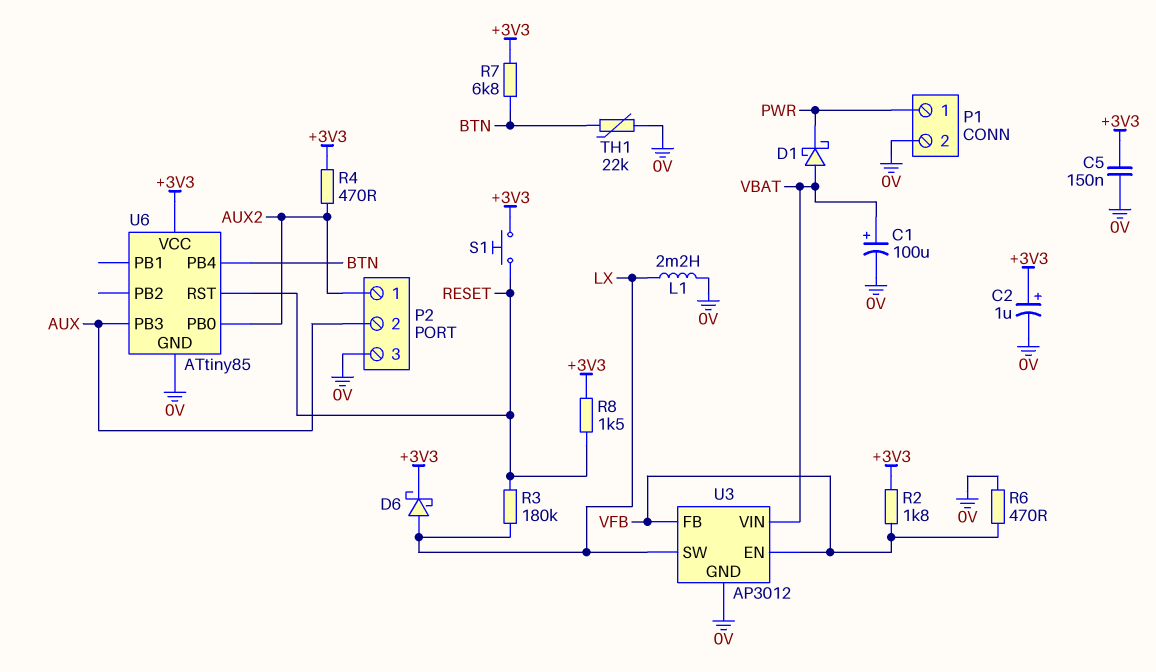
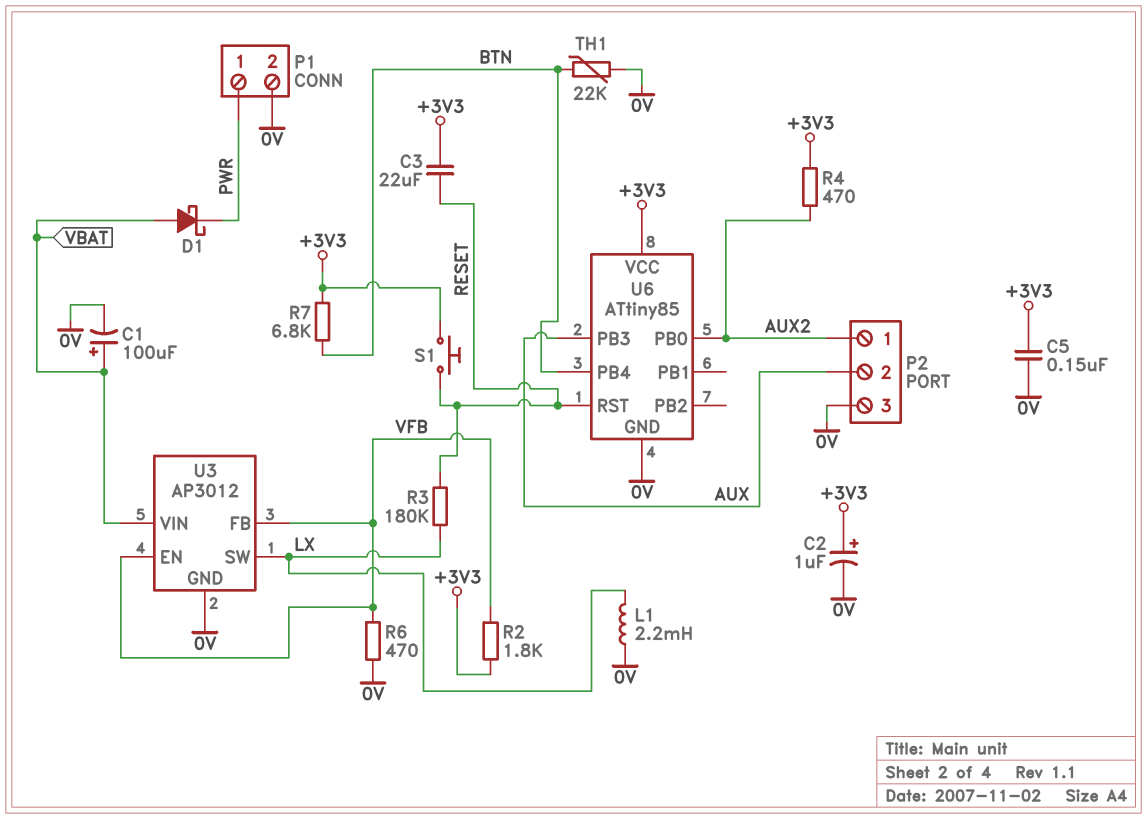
C3: none -> 22uF (+3V3, RESET)
D6: schottky (A LX, K +3V3) -> none
R8: 1.5k (+3V3, RESET) -> none

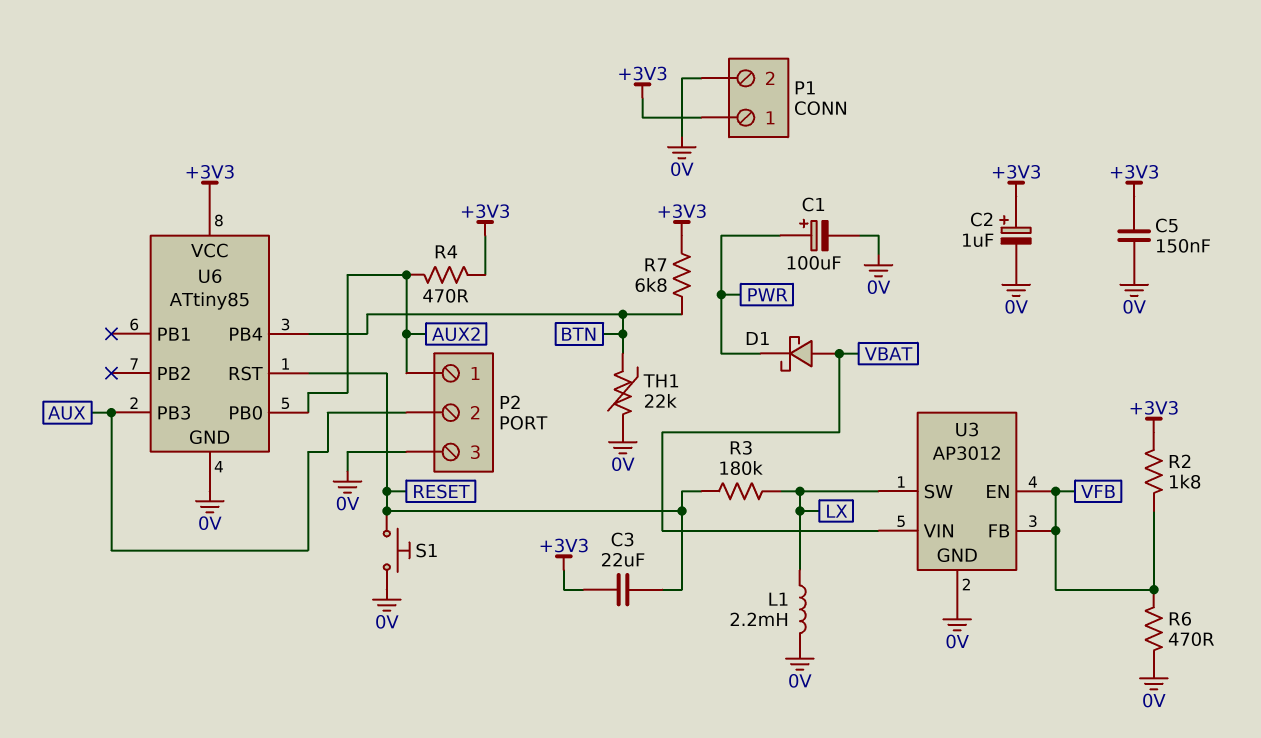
C1: 100uF (plus VBAT, minus 0V) -> 100uF (plus PWR, minus 0V)
P1 pin 1: PWR -> +3V3
S1: button (+3V3, RESET) -> button (0V, RESET)

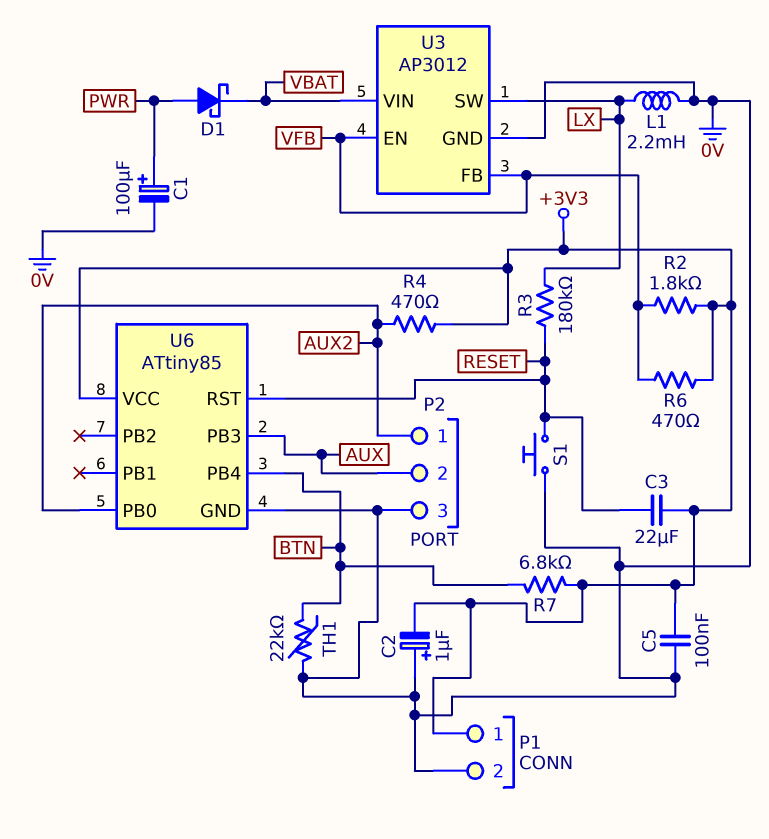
C2: 1uF (plus +3V3, minus 0V) -> 1uF (plus 0V, minus +3V3)
C5: 150nF (+3V3, 0V) -> 100nF (+3V3, 0V)
D1: schottky (A VBAT, K PWR) -> schottky (A PWR, K VBAT)
R6: 470 (0V, VFB) -> 470 (+3V3, VFB)

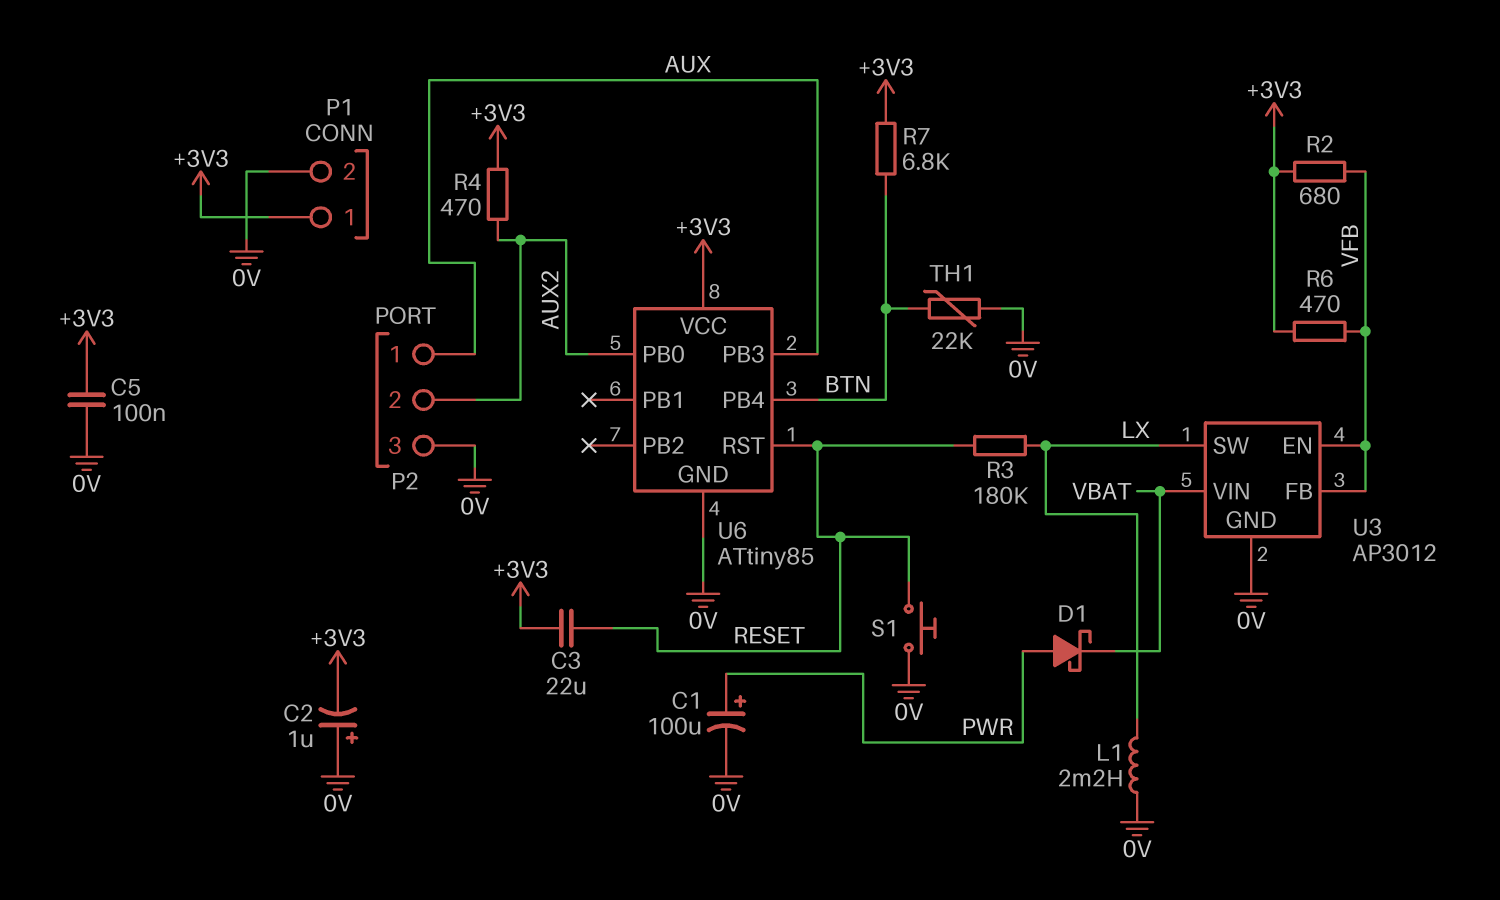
P2 pin 1: AUX2 -> AUX
P2 pin 2: AUX -> AUX2
R2: 1.8k (+3V3, VFB) -> 680 (+3V3, VFB)

